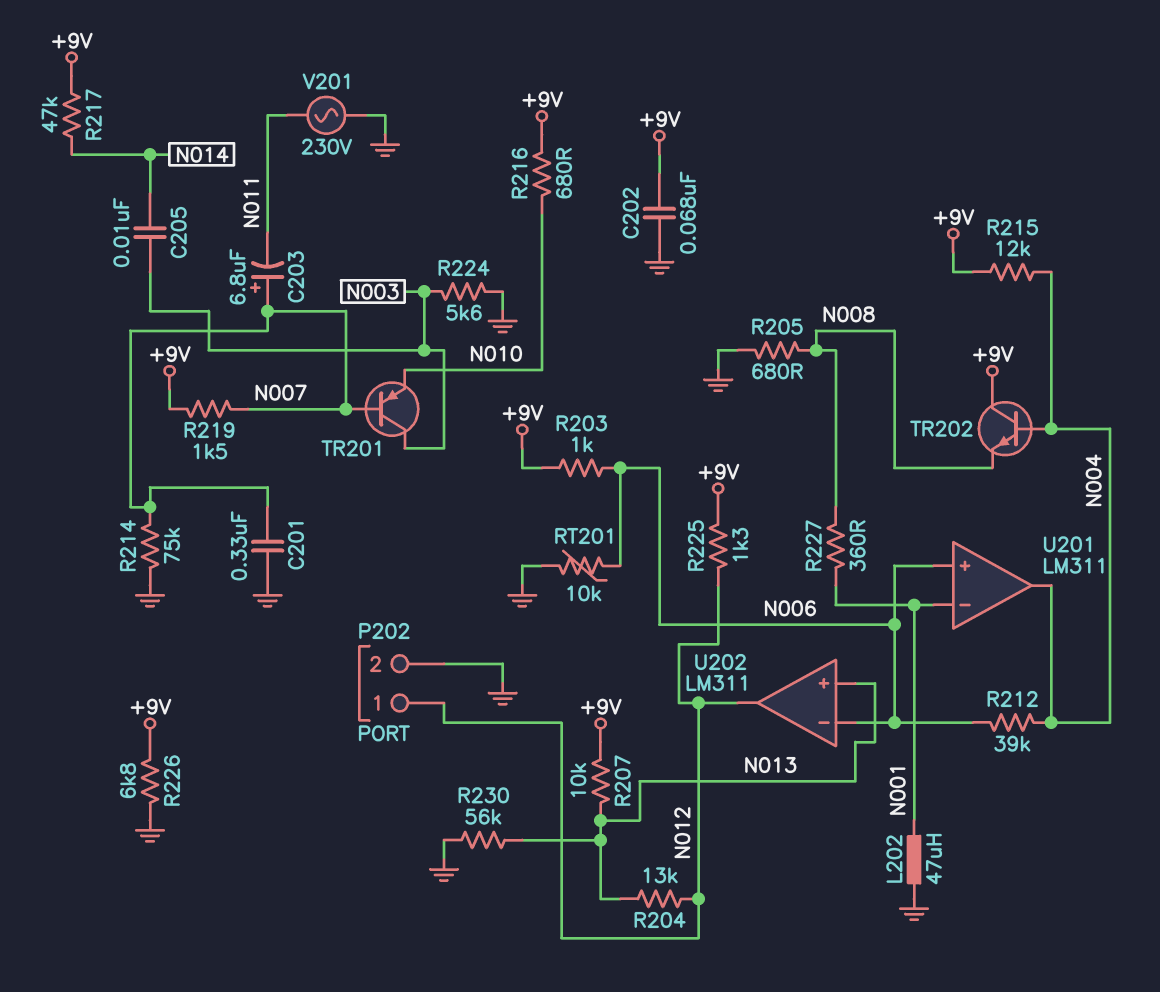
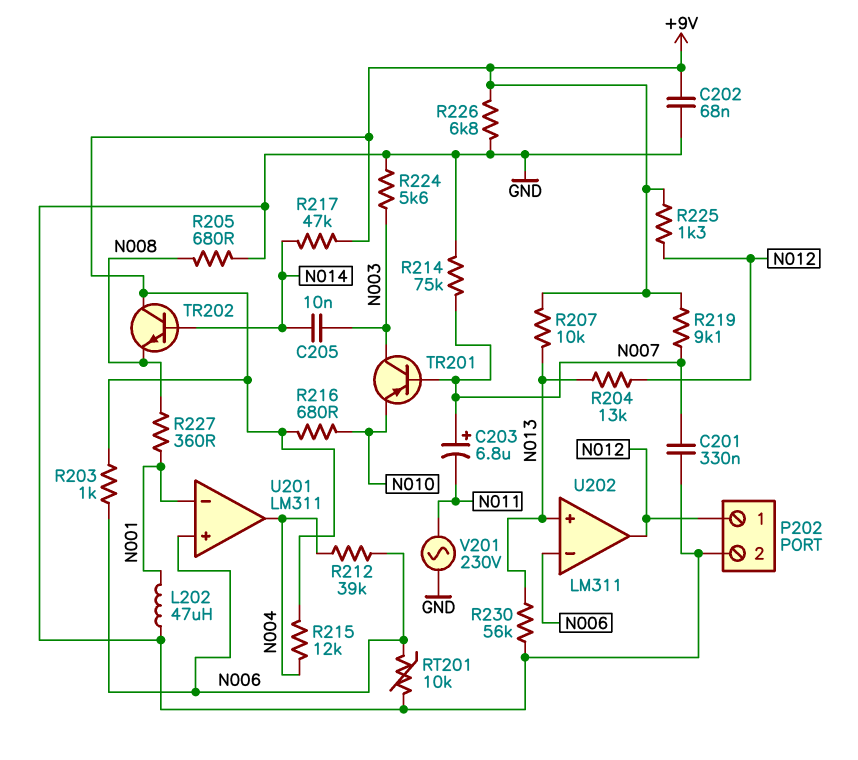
R219: 1.5k (+9V, N007) -> 9.1k (+9V, N007)
TR202: NPN (B N004, C +9V, E N008) -> NPN (B N014, C +9V, E N008)

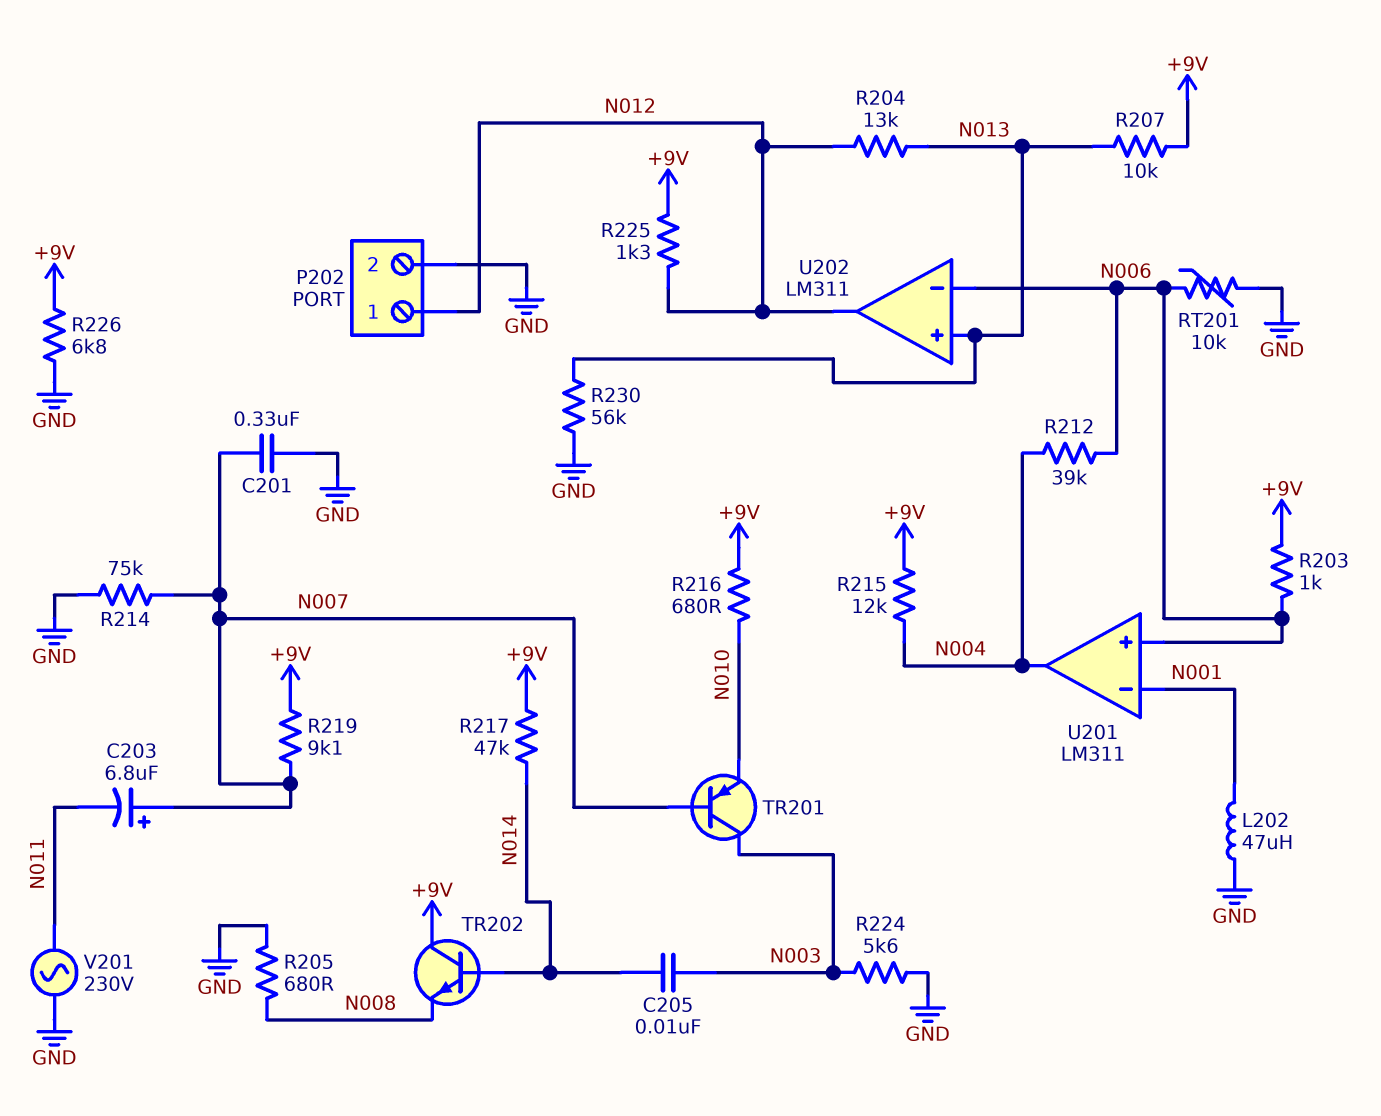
C202: 68nF (+9V, GND) -> none
R227: 360 (N001, N008) -> none

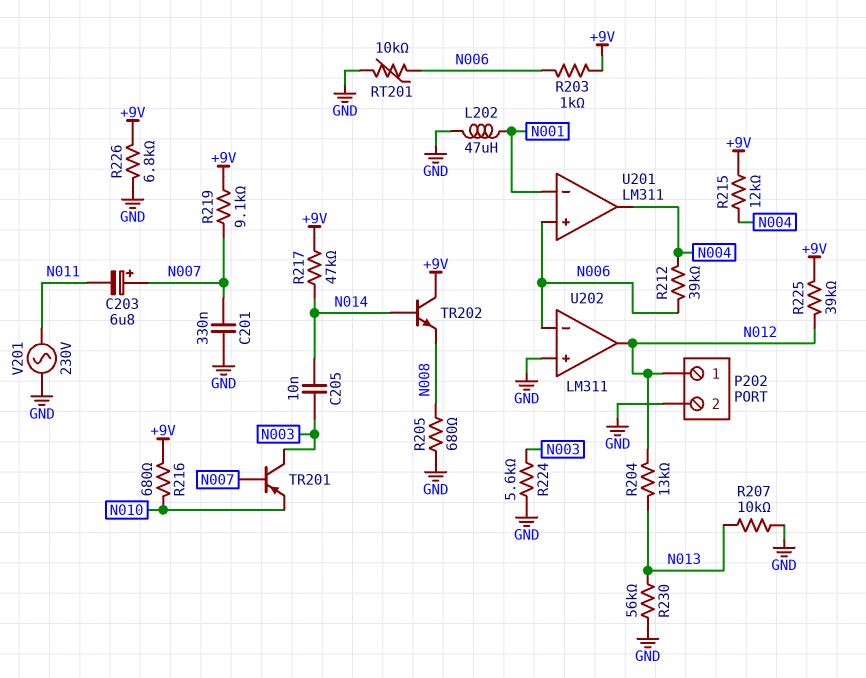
R207: 10k (+9V, N013) -> 10k (GND, N013)
R214: 75k (GND, N007) -> none
R225: 1.3k (+9V, N012) -> 39k (+9V, N012)
U202 pin in+: N013 -> GND

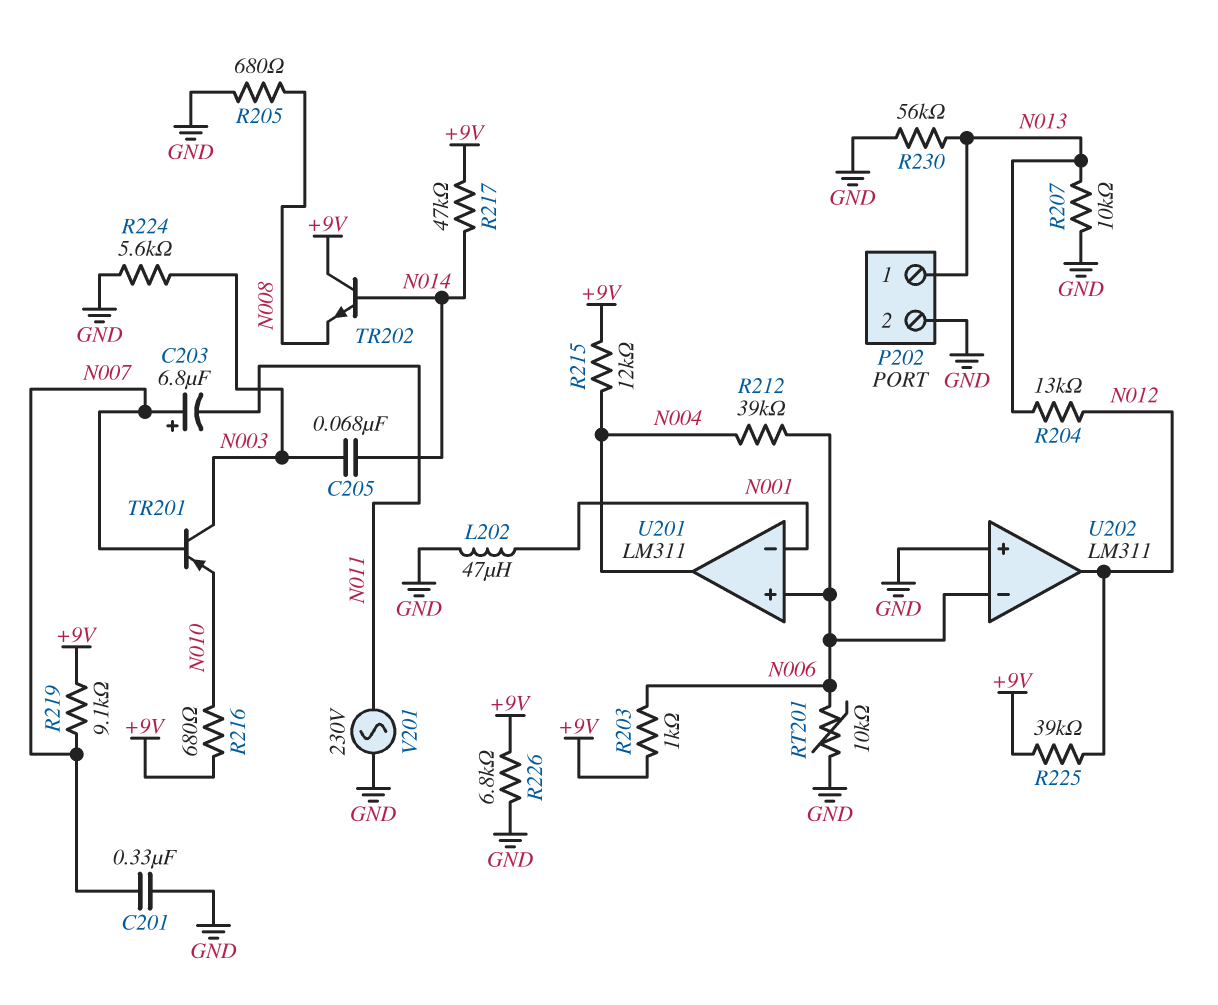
C205: 10nF (N003, N014) -> 68nF (N003, N014)
P202 pin 1: N012 -> N013

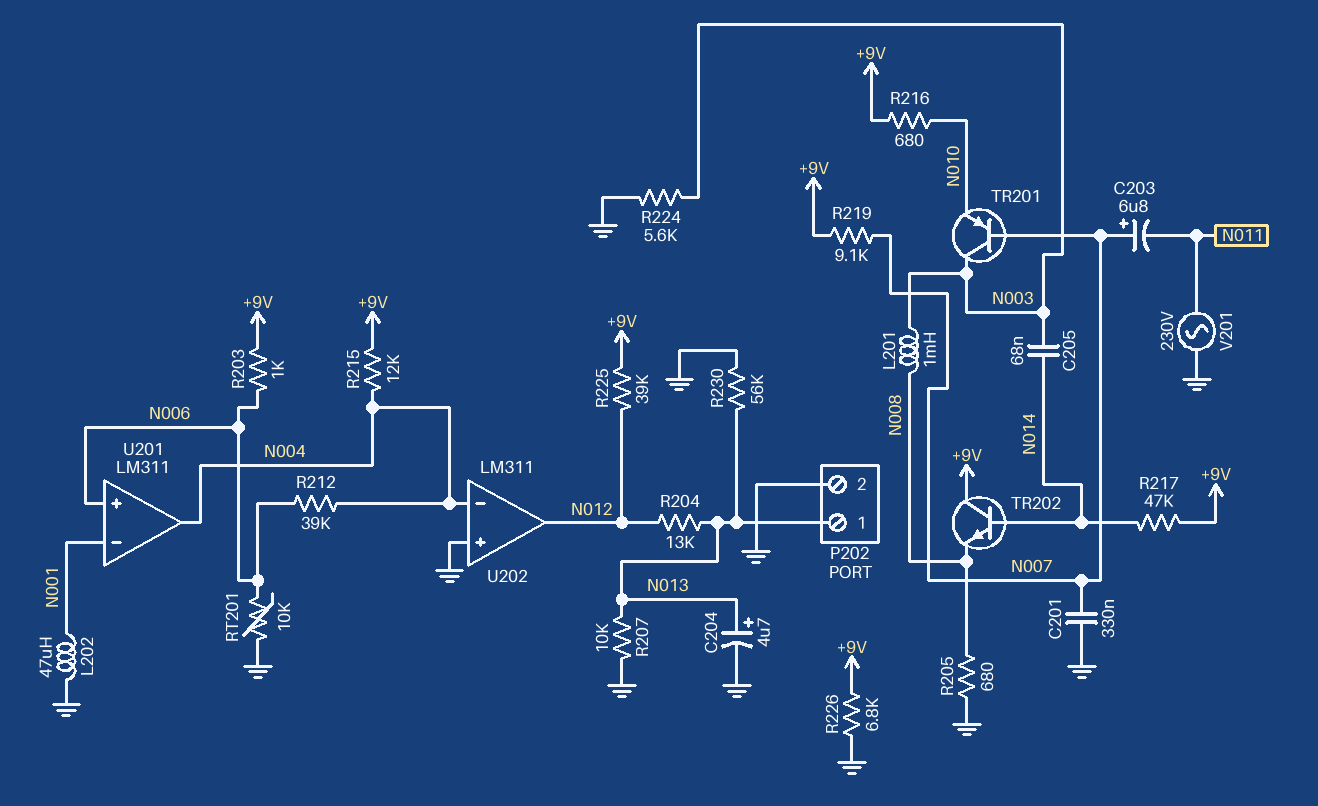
C204: none -> 4.7uF (plus N013, minus GND)
L201: none -> 1mH (N003, N008)
U202 pin in-: N006 -> N004

